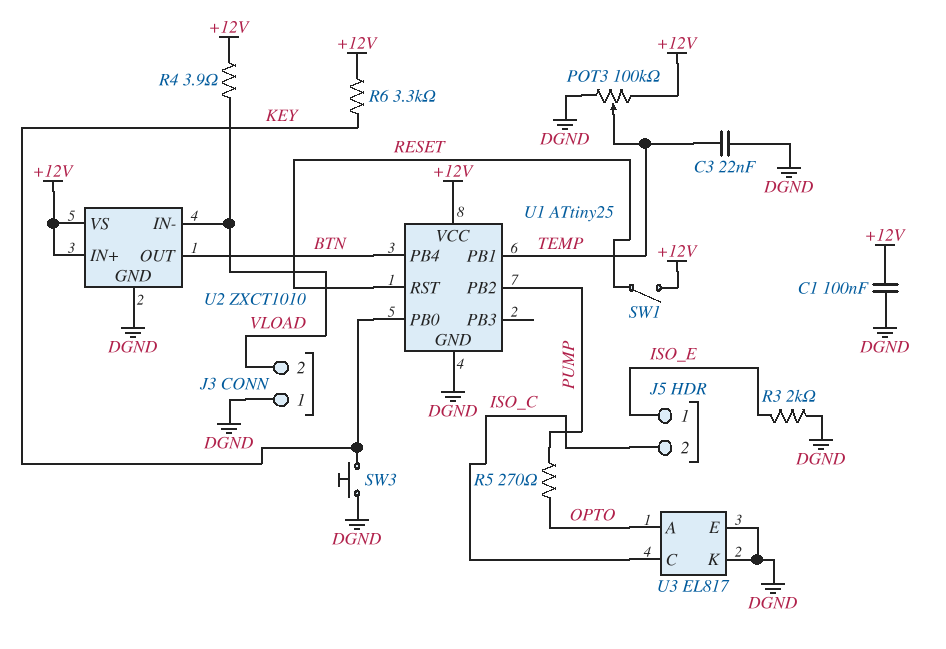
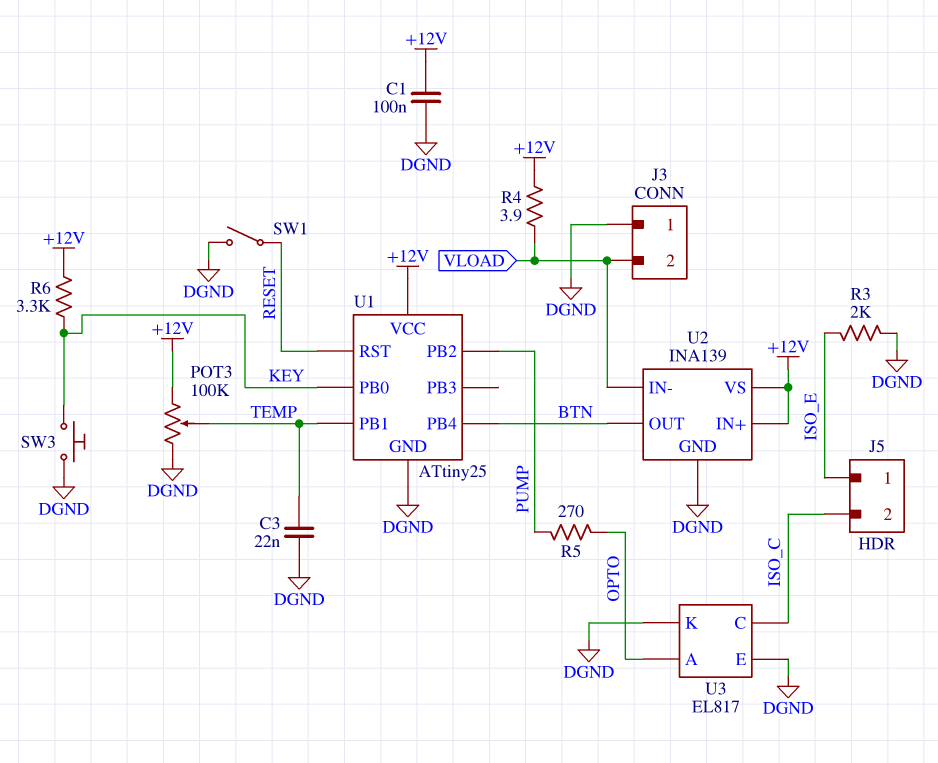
SW1: switch (+12V, RESET) -> switch (DGND, RESET)
U2: ZXCT1010 -> INA139

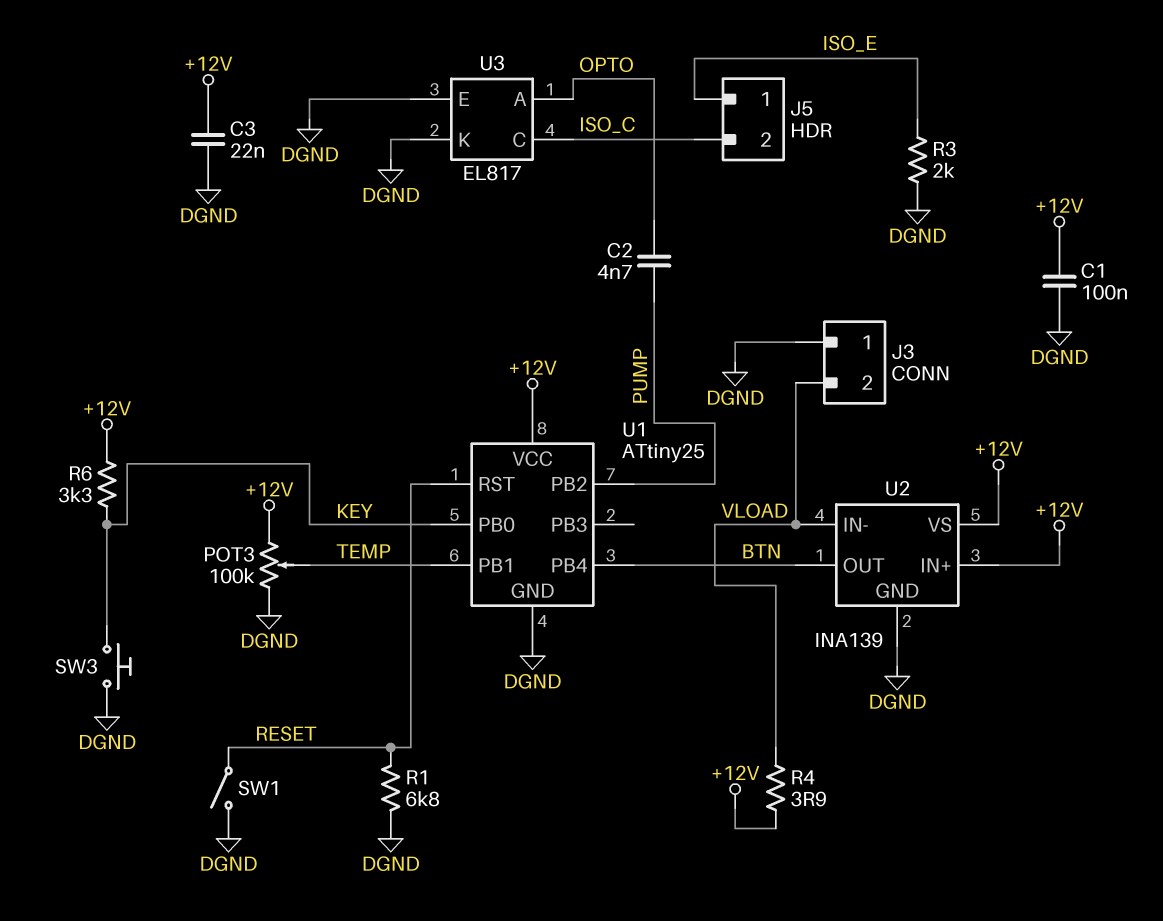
C2: none -> 4.7nF (OPTO, PUMP)
C3: 22nF (DGND, TEMP) -> 22nF (+12V, DGND)
R1: none -> 6.8k (DGND, RESET)
R5: 270 (OPTO, PUMP) -> none

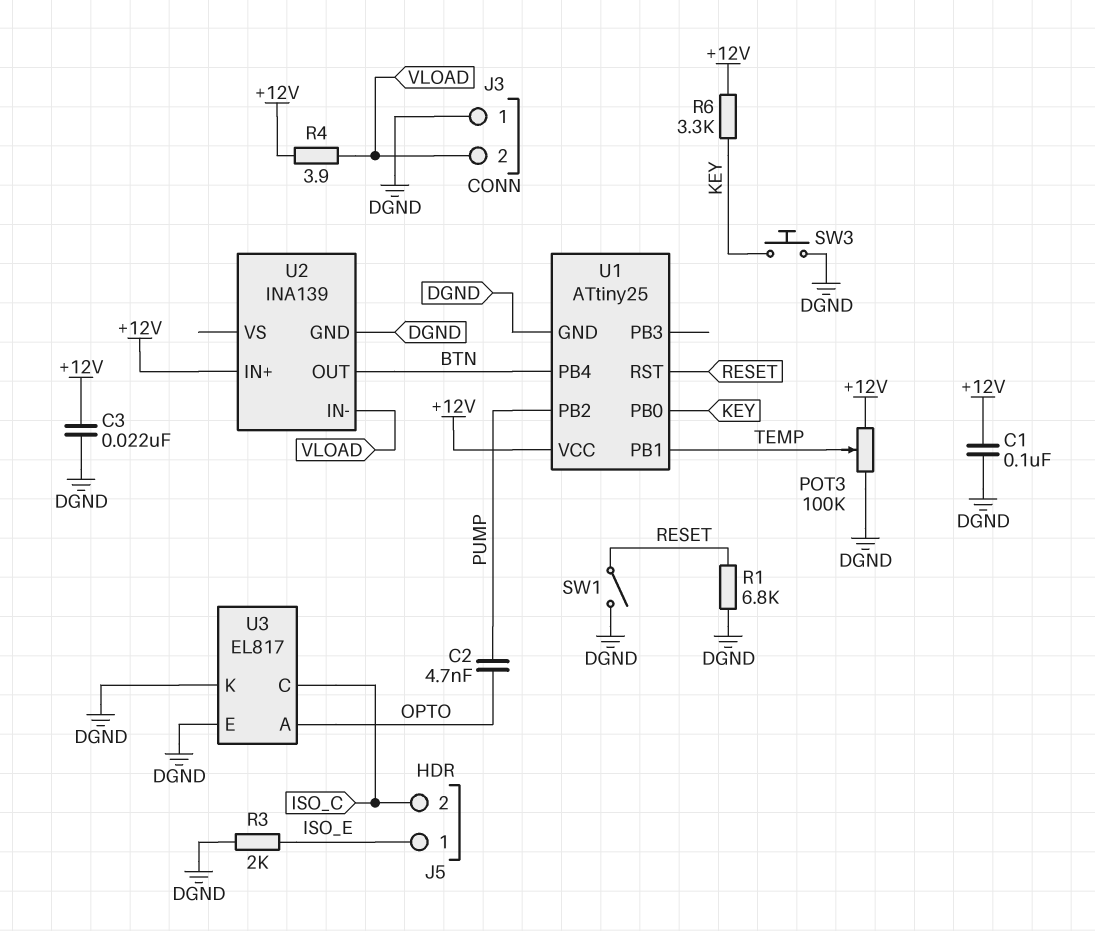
U2 pin VS: +12V -> none

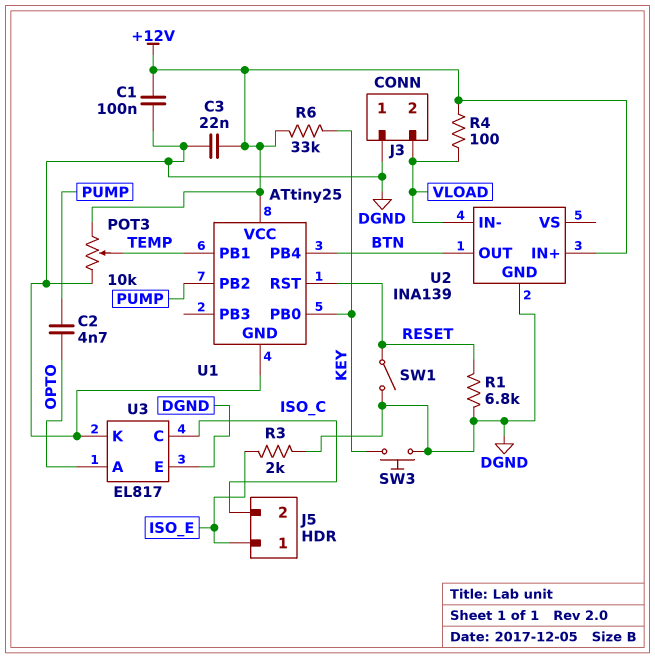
POT3: 100k (+12V, DGND, wiper TEMP) -> 10k (+12V, DGND, wiper TEMP)
R4: 3.9 (+12V, VLOAD) -> 100 (+12V, VLOAD)
R6: 3.3k (+12V, KEY) -> 33k (+12V, KEY)

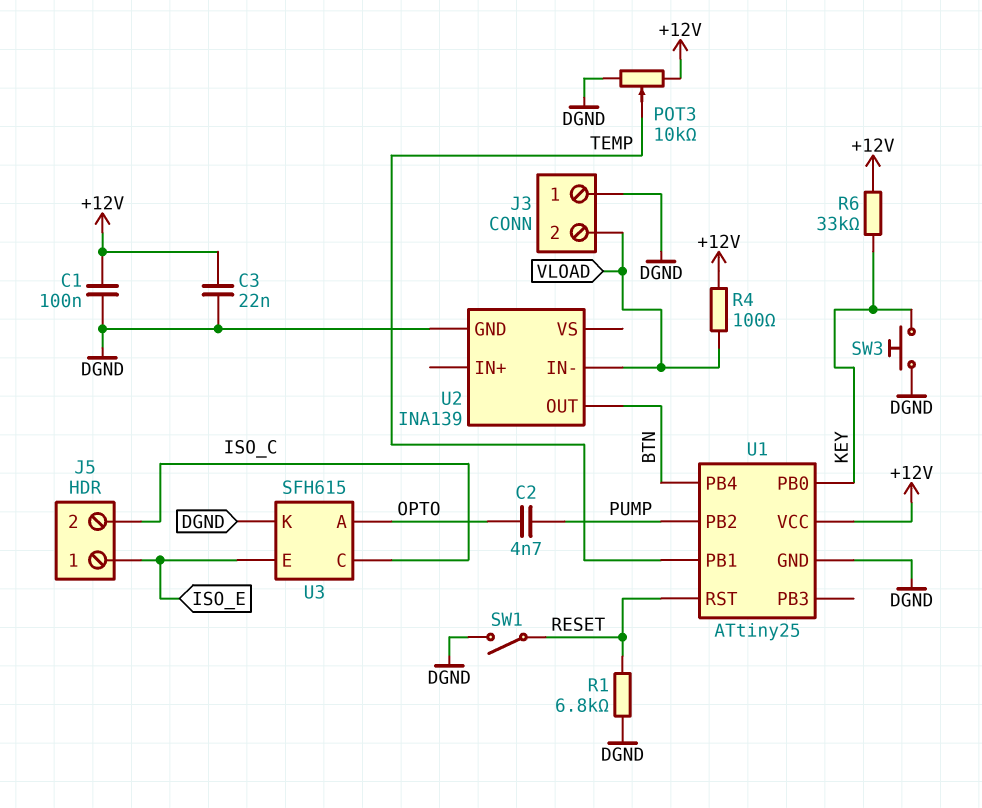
R3: 2k (DGND, ISO_E) -> none
U2 pin IN+: +12V -> none
U3: EL817 -> SFH615
U3 pin E: DGND -> ISO_E

